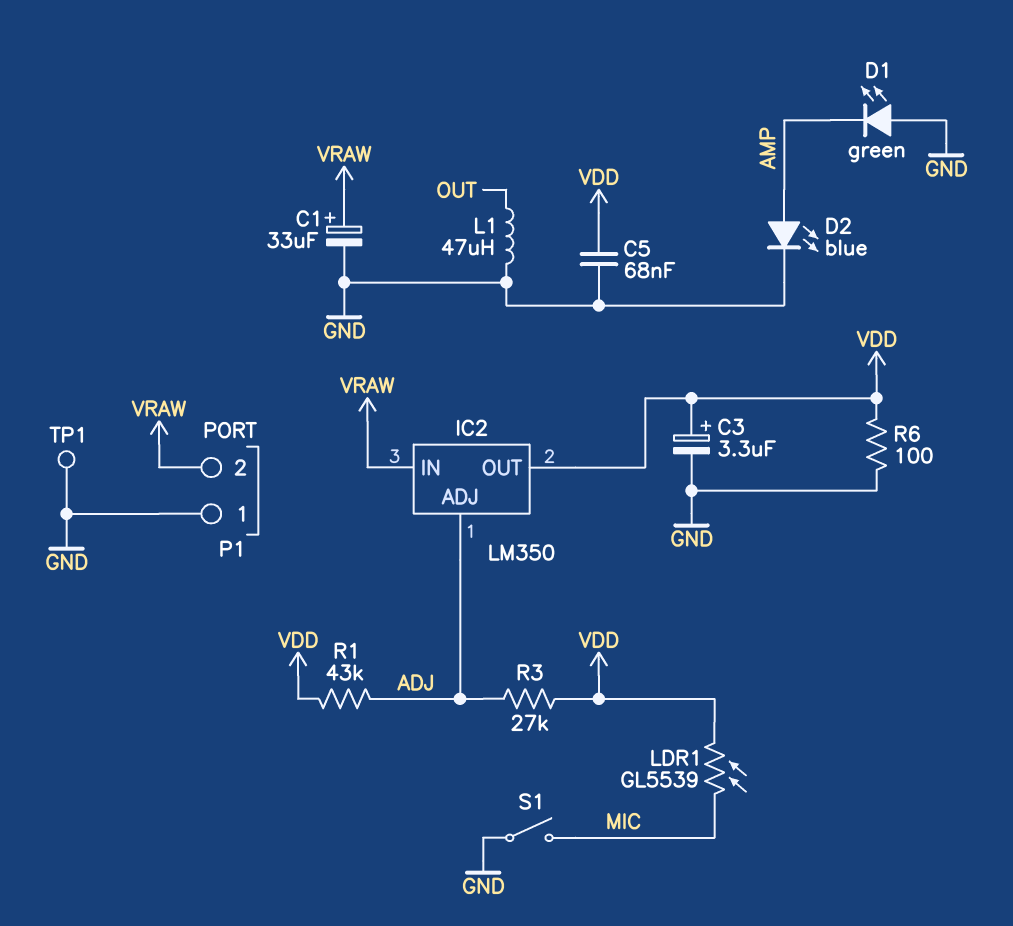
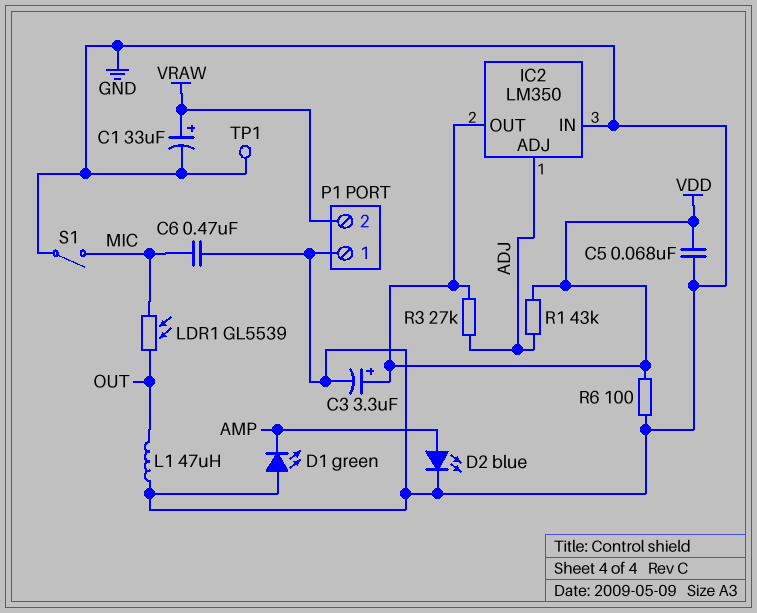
C6: none -> 470nF (GND, MIC)
IC2 pin IN: VRAW -> GND
LDR1: GL5539 (MIC, VDD) -> GL5539 (MIC, OUT)

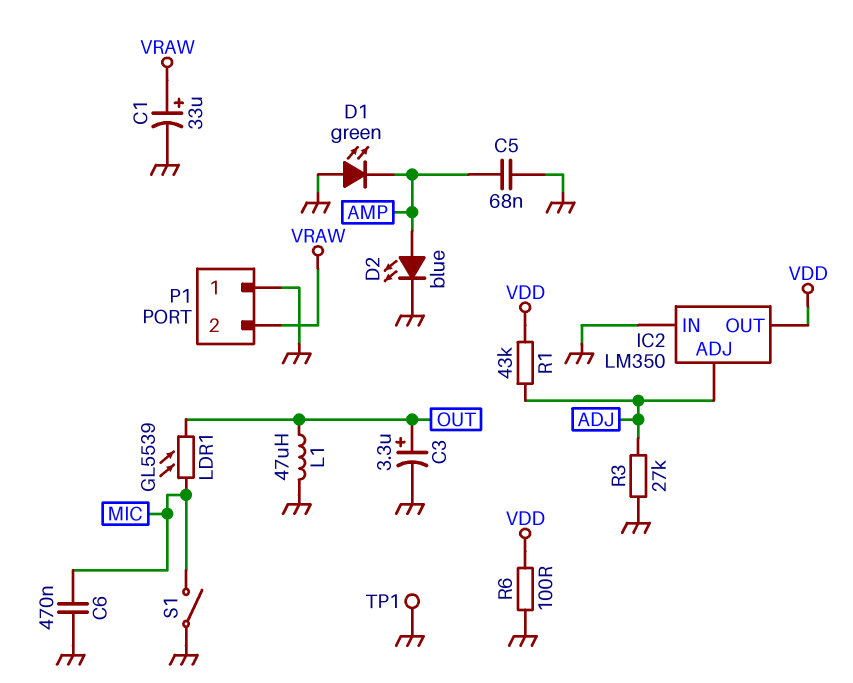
C3: 3.3uF (plus VDD, minus GND) -> 3.3uF (plus OUT, minus GND)
C5: 68nF (GND, VDD) -> 68nF (AMP, GND)
R3: 27k (ADJ, VDD) -> 27k (ADJ, GND)

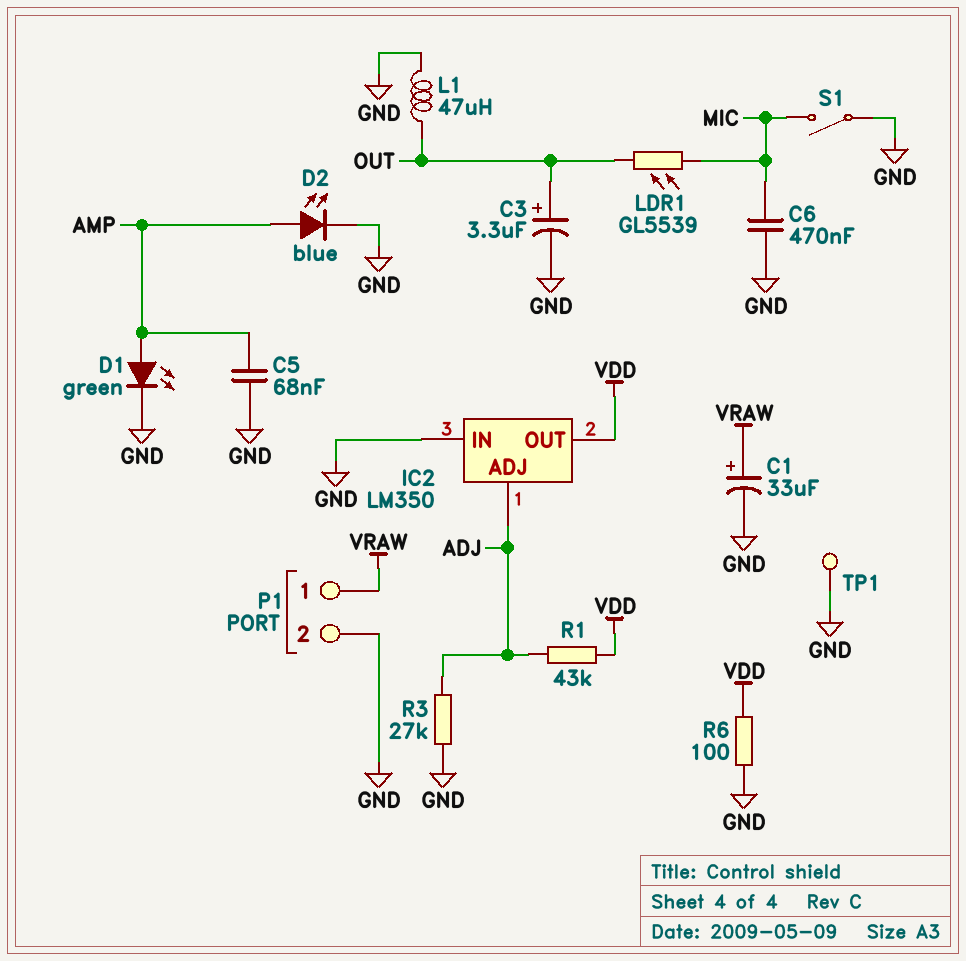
D1: LED green (A GND, K AMP) -> LED green (A AMP, K GND)
P1 pin 1: GND -> VRAW
P1 pin 2: VRAW -> GND

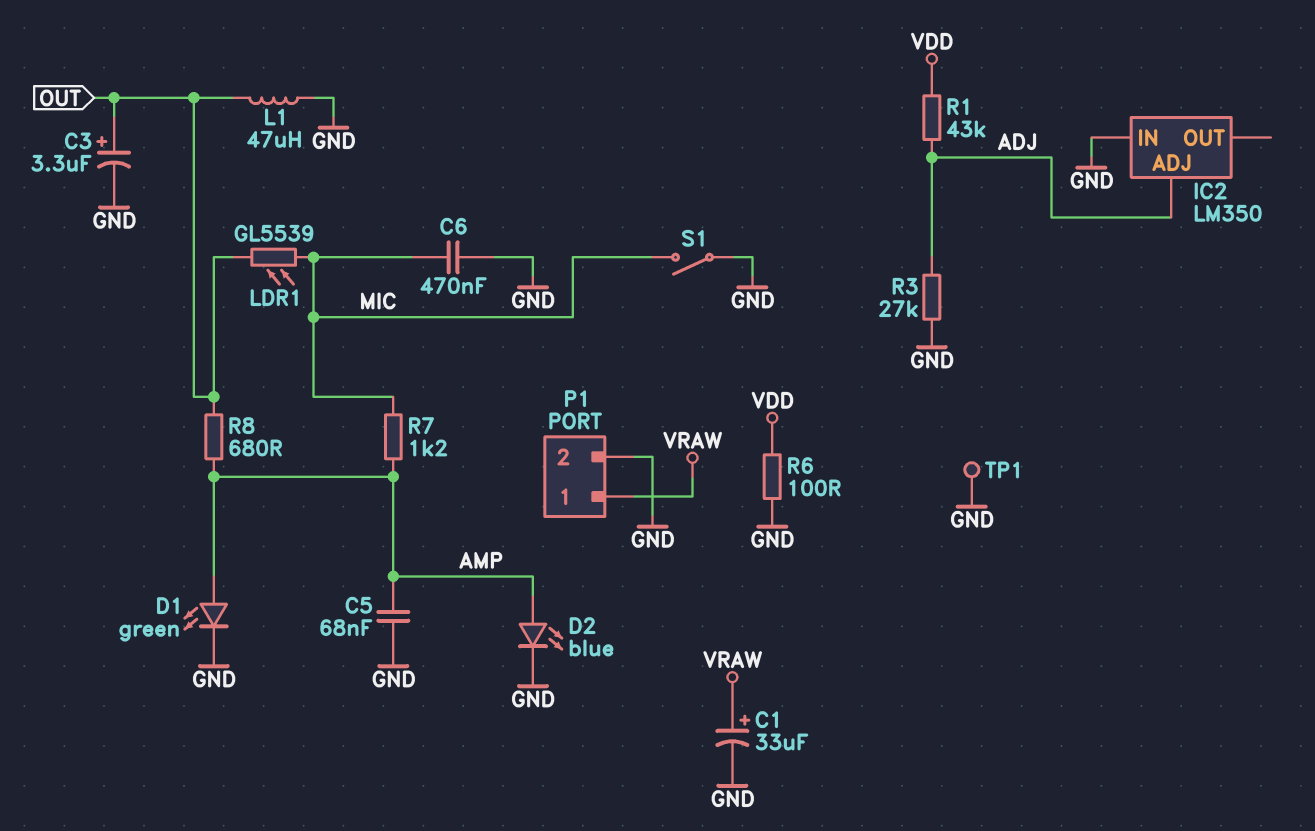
IC2 pin OUT: VDD -> none
R7: none -> 1.2k (AMP, MIC)
R8: none -> 680 (AMP, OUT)

